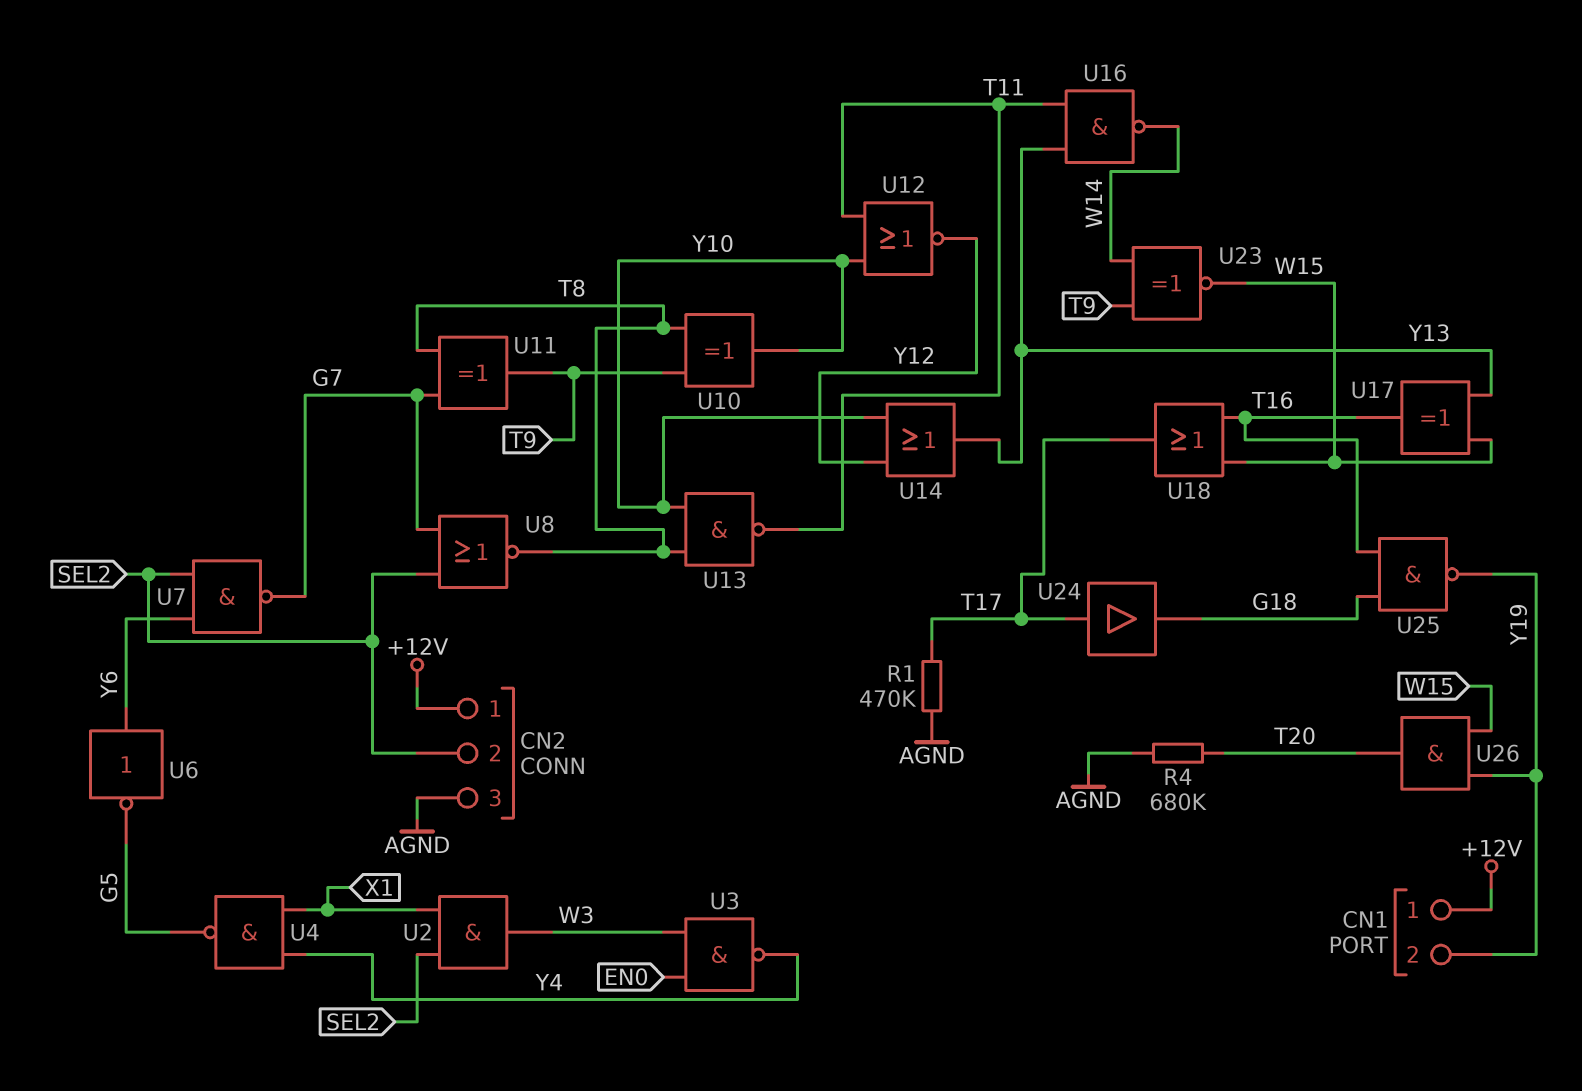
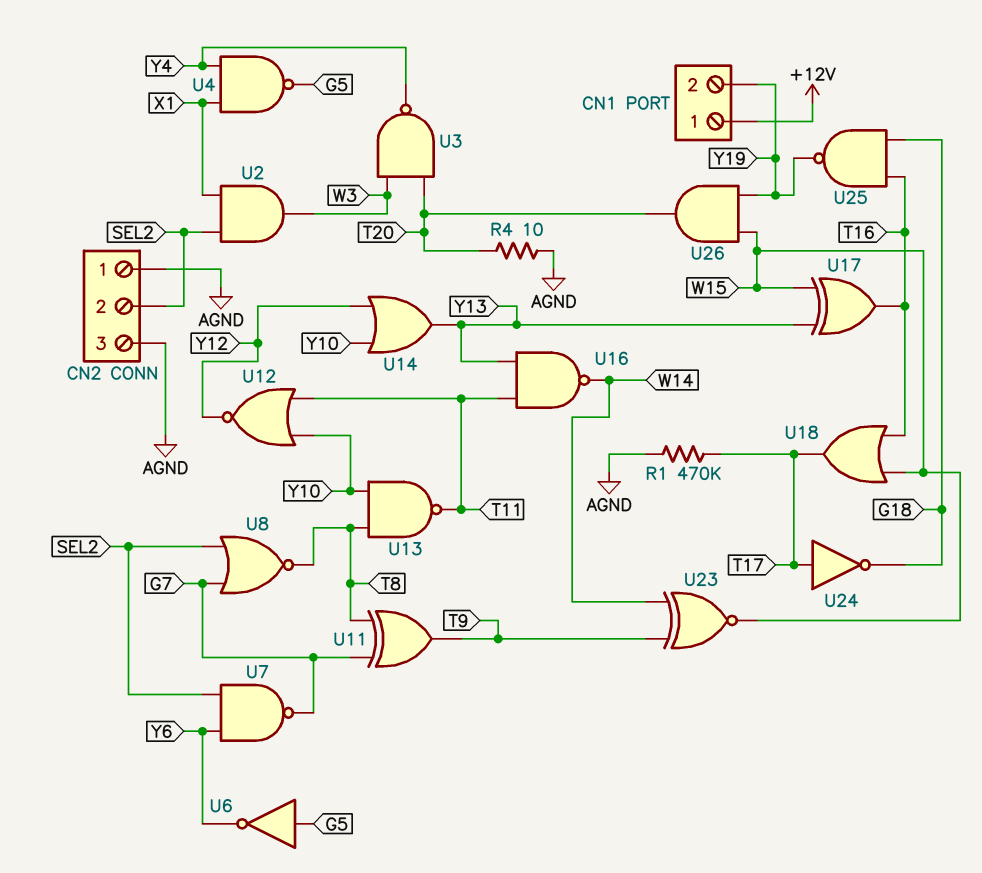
CN2 pin 1: +12V -> AGND
R4: 680k (AGND, T20) -> 10 (AGND, T20)
U3: NAND (in EN0, in W3, out Y4) -> NAND (in T20, in W3, out Y4)
U6: NOT (in Y6, out G5) -> NOT (in G5, out Y6)
U10: XOR (in T8, in T9, out Y10) -> none
U24: buffer (in T17, out G18) -> NOT (in T17, out G18)

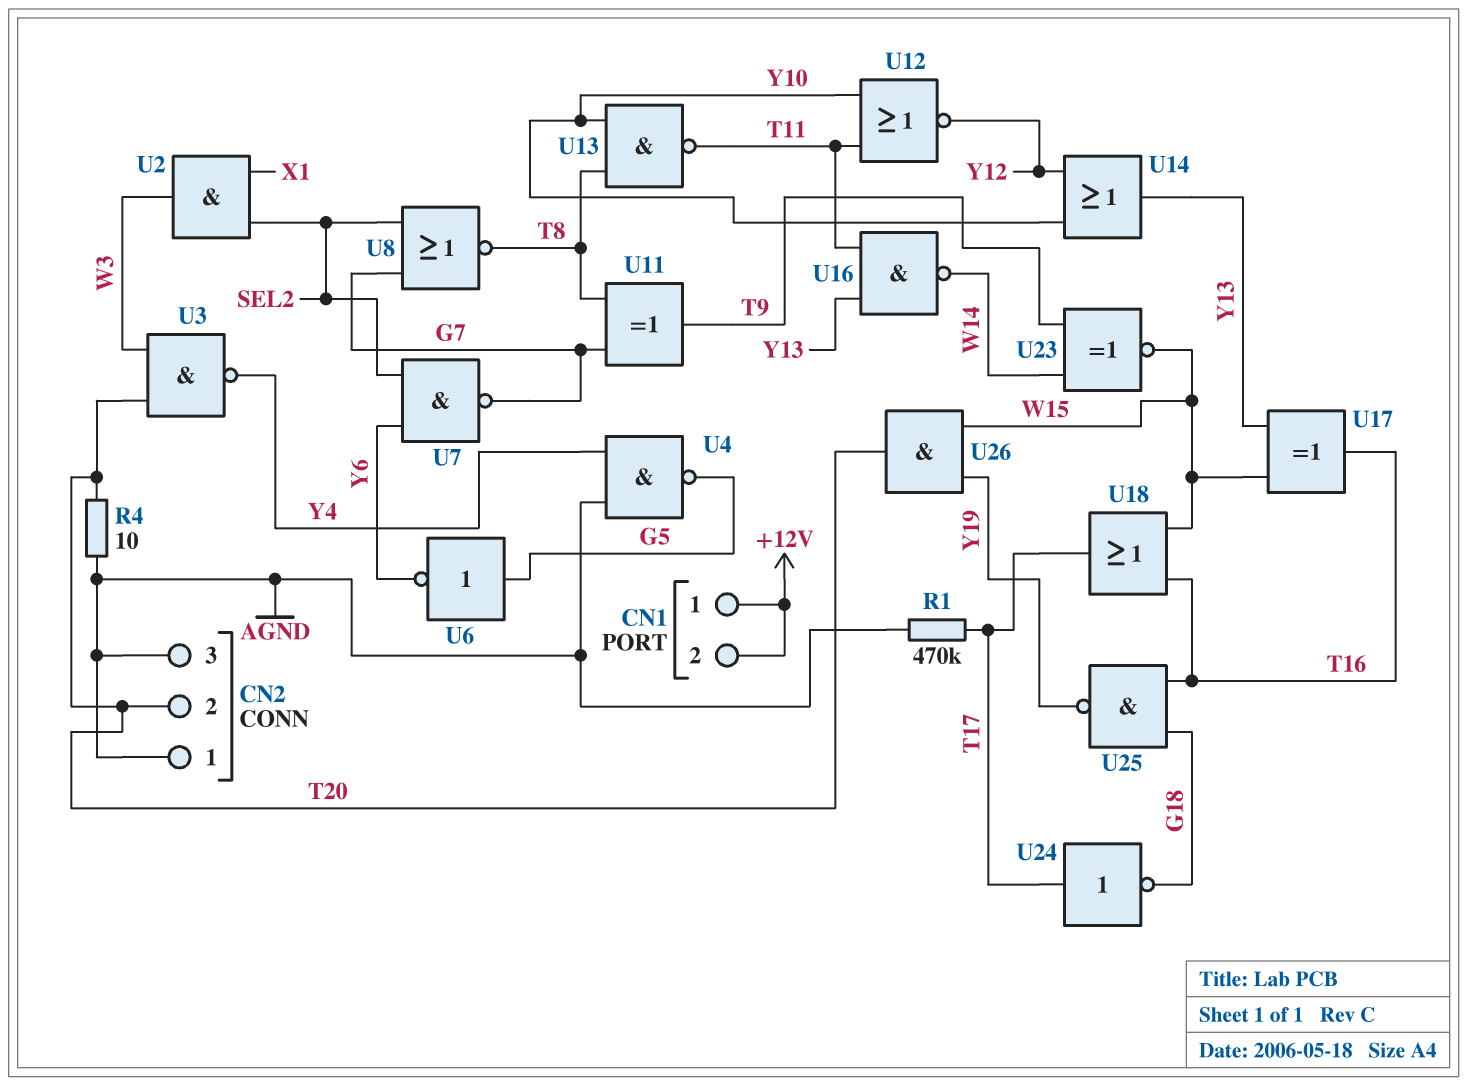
CN1 pin 2: Y19 -> +12V
CN2 pin 2: SEL2 -> T20
U4: NAND (in X1, in Y4, out G5) -> NAND (in AGND, in Y4, out G5)

